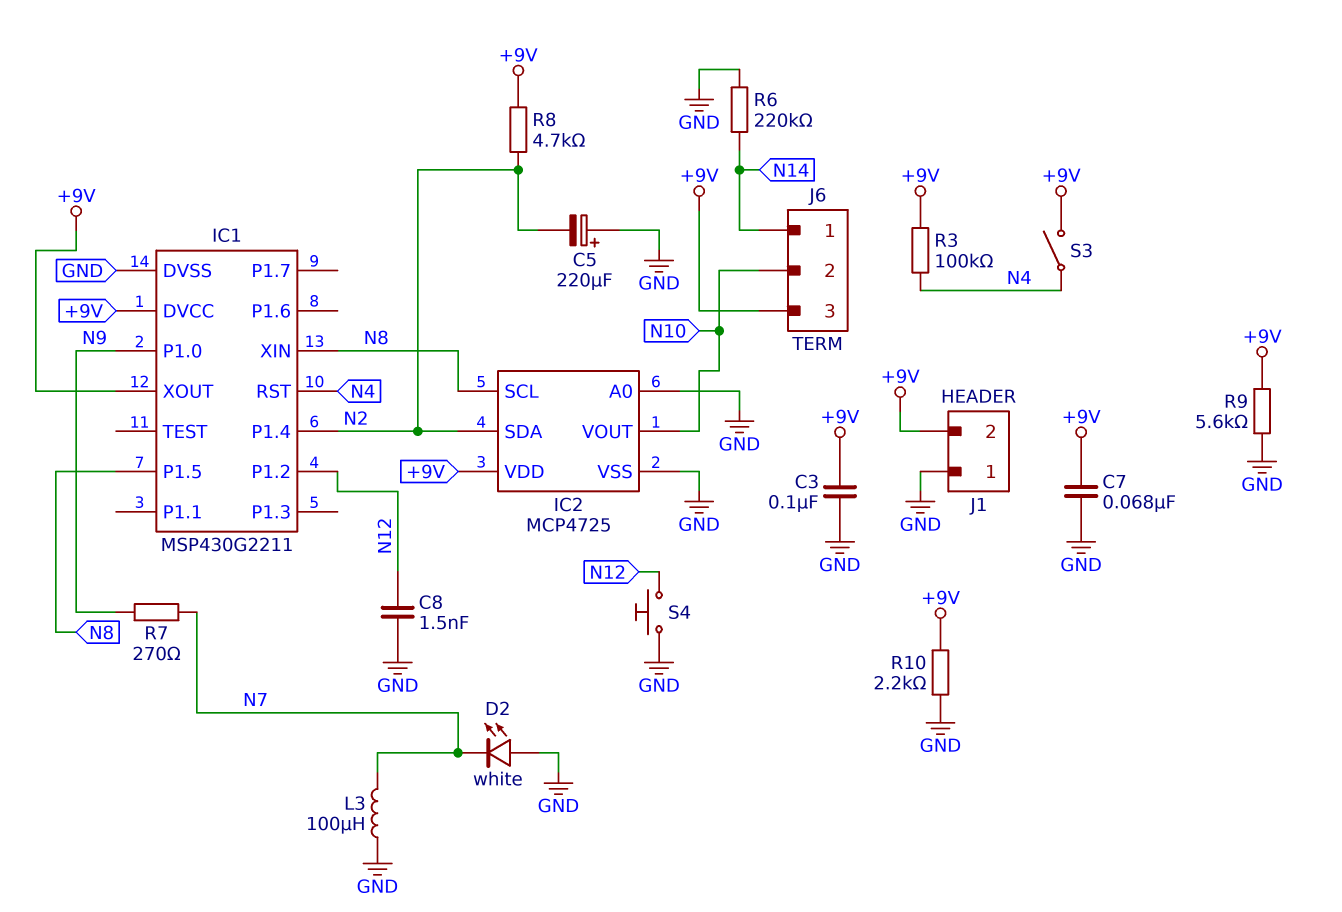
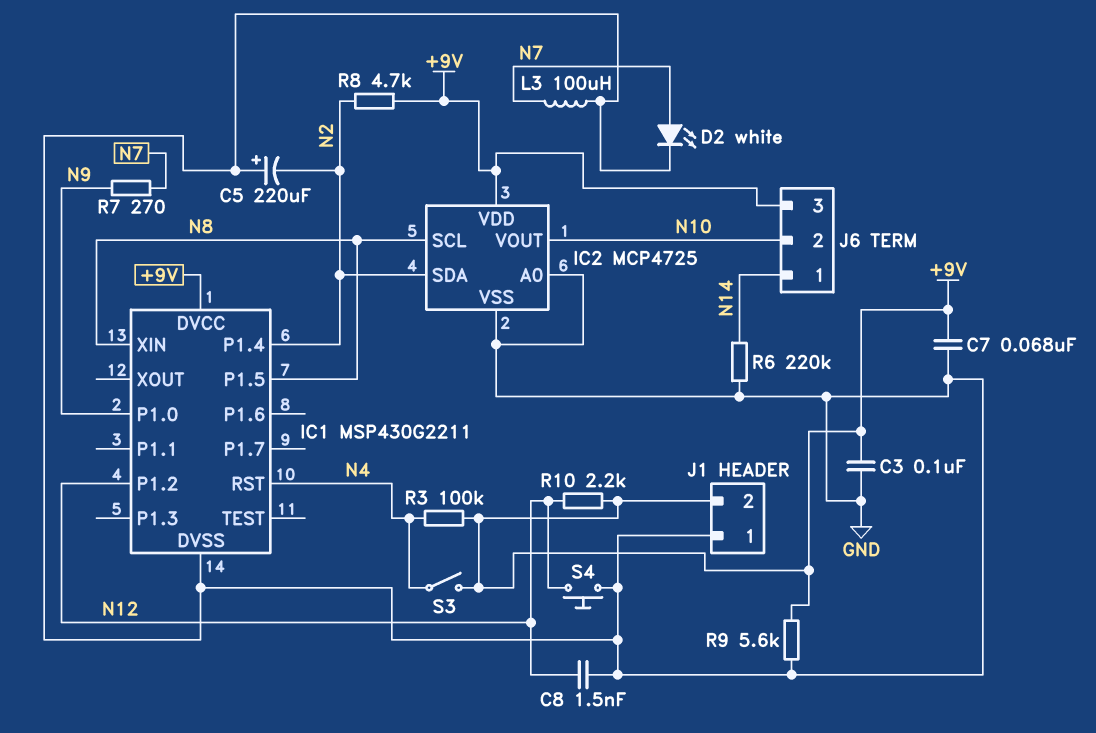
D2: LED white (A GND, K N7) -> LED white (A N7, K GND)
IC1 pin XOUT: +9V -> none
R10: 2.2k (+9V, GND) -> 2.2k (+9V, N12)

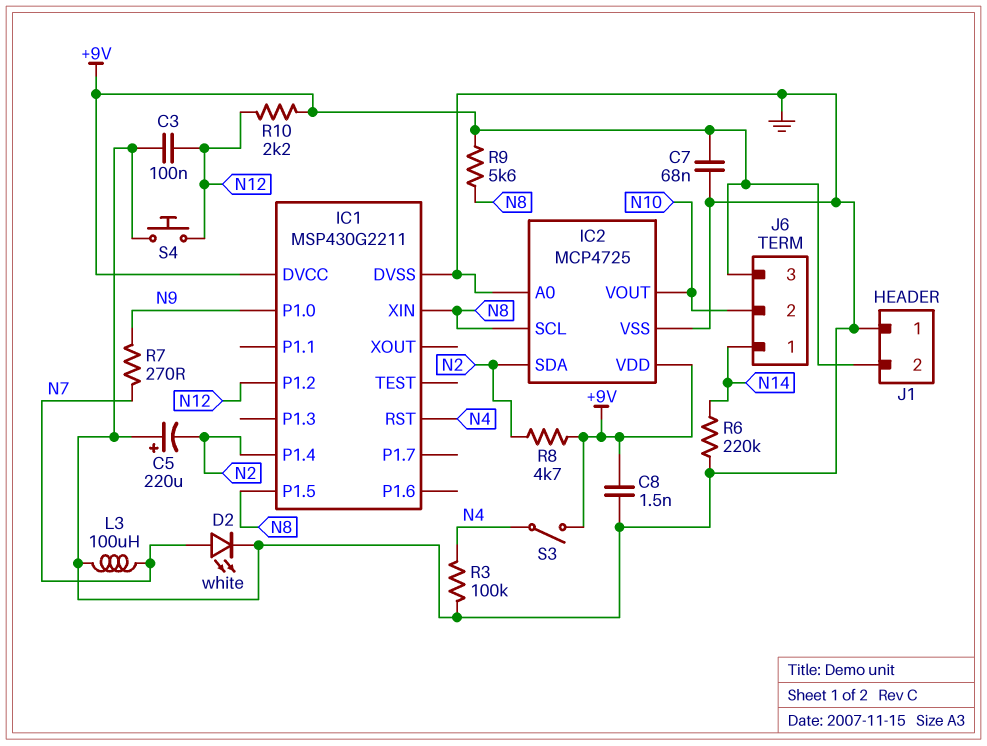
C3: 100nF (+9V, GND) -> 100nF (GND, N12)
C8: 1.5nF (GND, N12) -> 1.5nF (+9V, GND)
R3: 100k (+9V, N4) -> 100k (GND, N4)
R9: 5.6k (+9V, GND) -> 5.6k (+9V, N8)

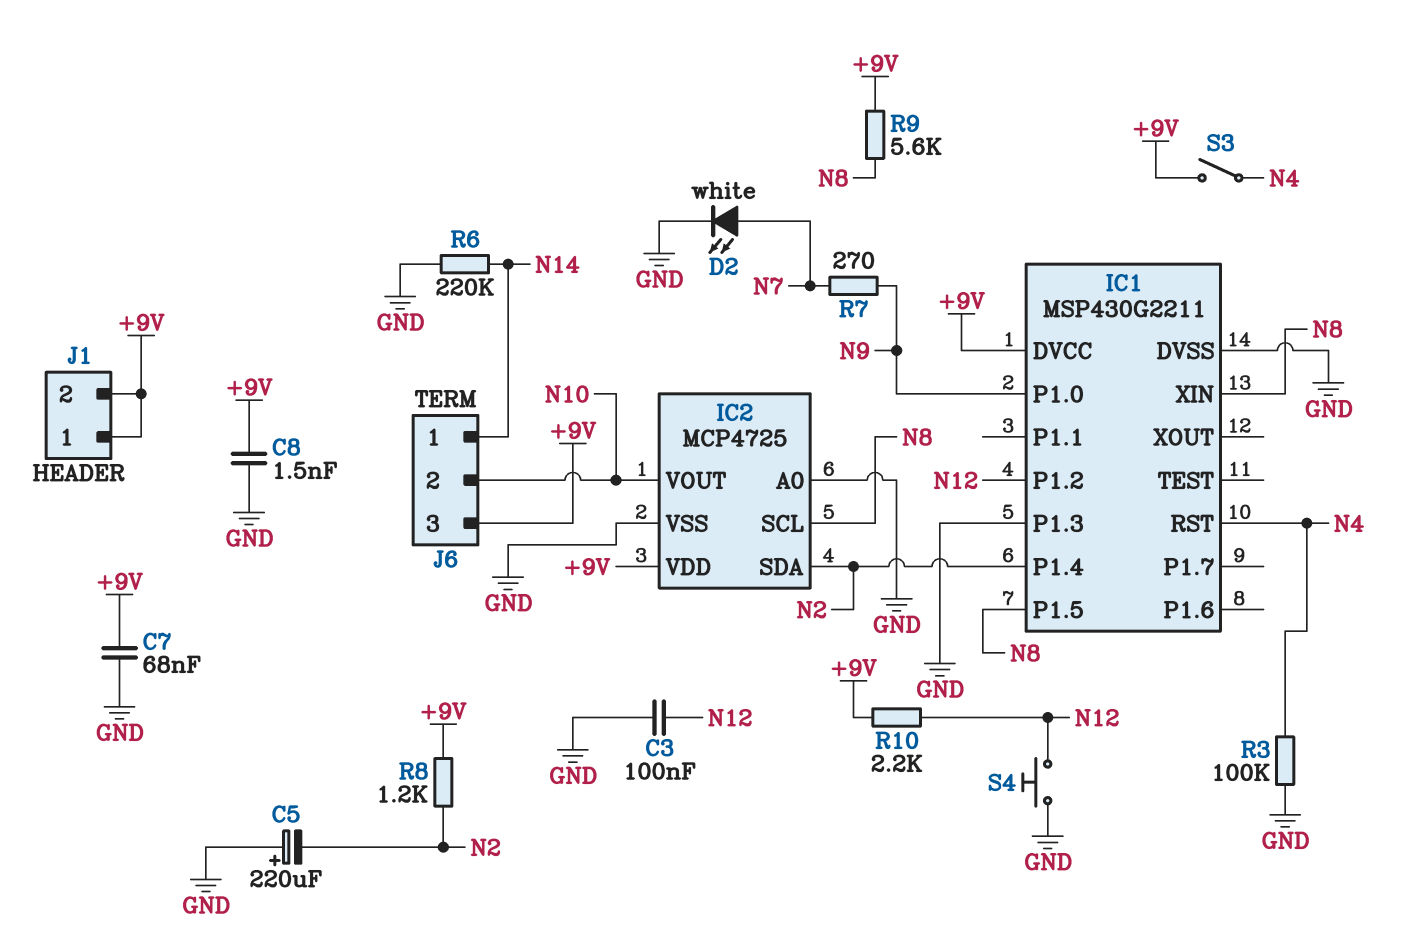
IC1 pin P1.3: none -> GND
J1 pin 1: GND -> +9V
L3: 100uH (GND, N7) -> none
R8: 4.7k (+9V, N2) -> 1.2k (+9V, N2)

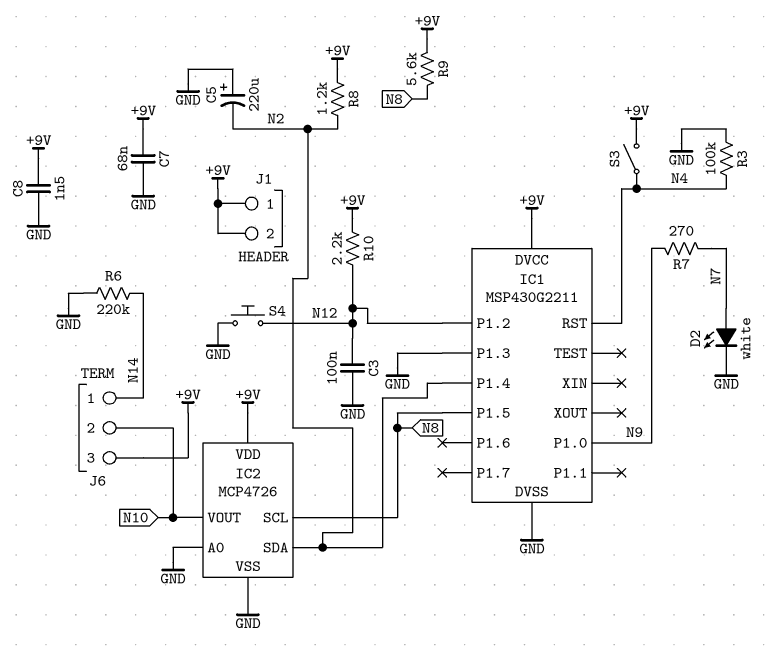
IC1 pin XIN: N8 -> none
IC2: MCP4725 -> MCP4726

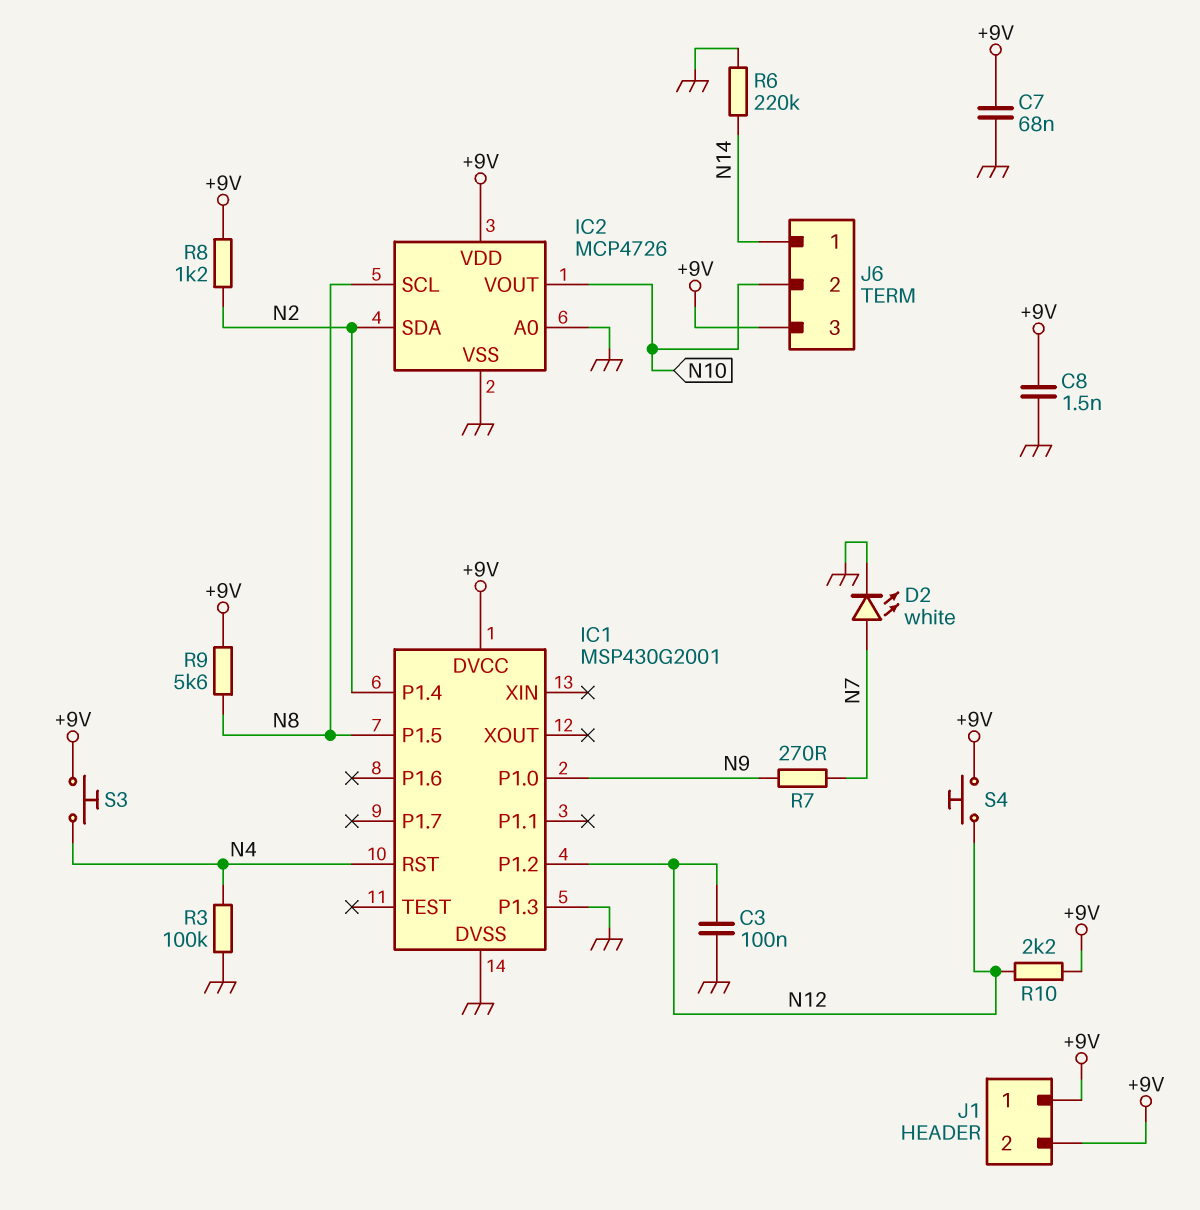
C5: 220uF (plus GND, minus N2) -> none
IC1: MSP430G2211 -> MSP430G2001
S3: switch (+9V, N4) -> button (+9V, N4)
S4: button (GND, N12) -> button (+9V, N12)

